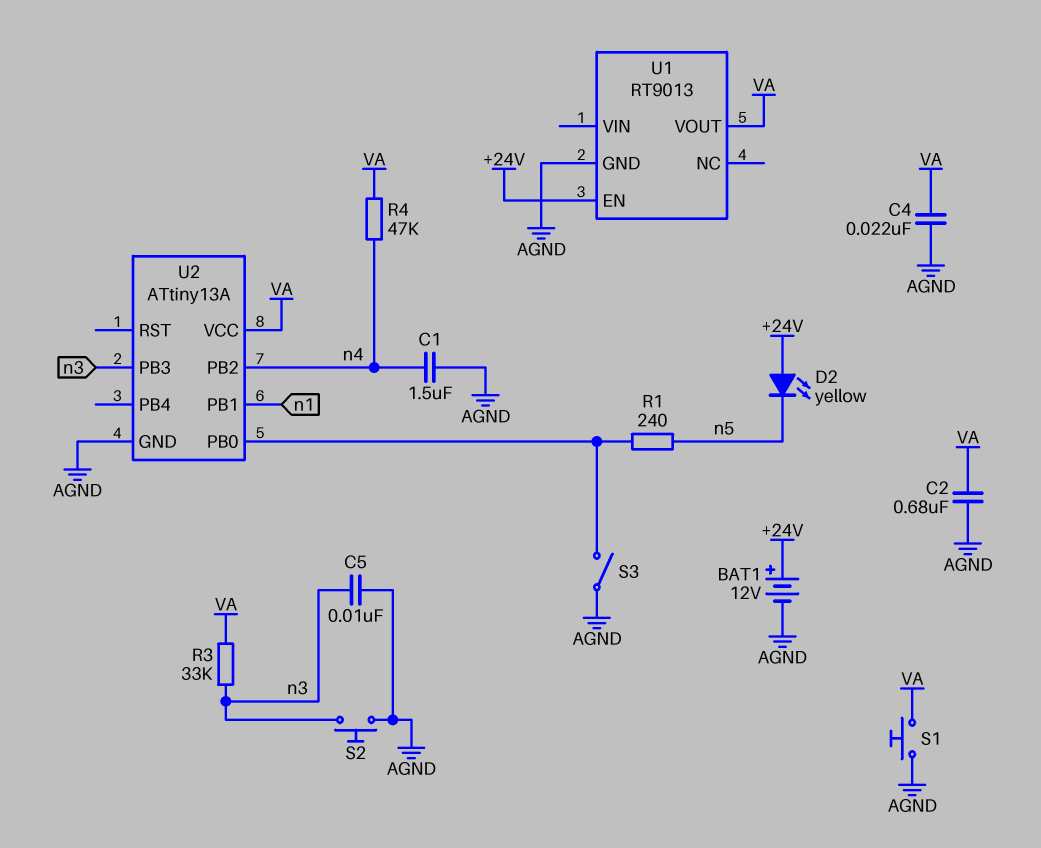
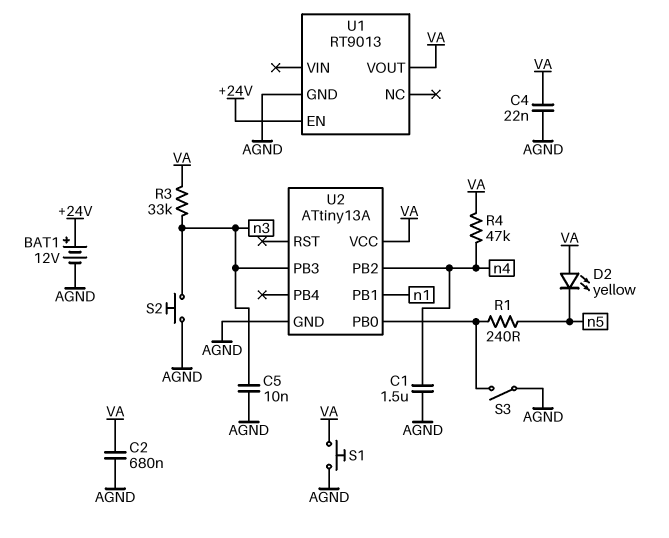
D2: LED yellow (A +24V, K n5) -> LED yellow (A VA, K n5)

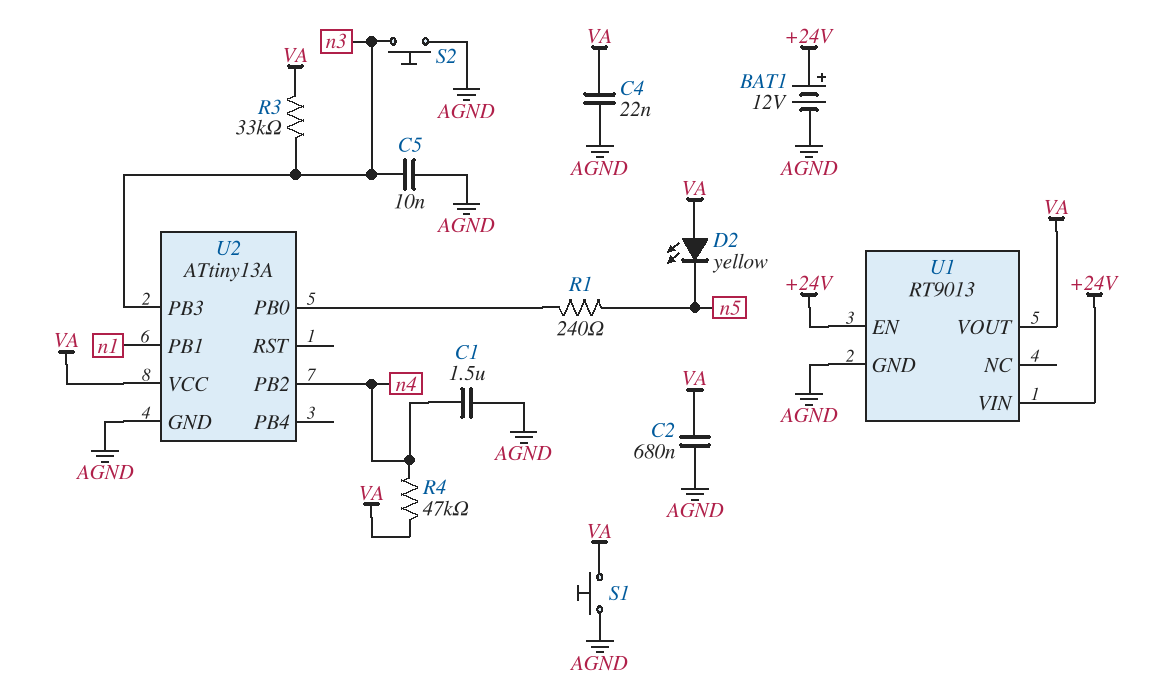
S3: switch (AGND, U2/PB0) -> none
U1 pin VIN: none -> +24V

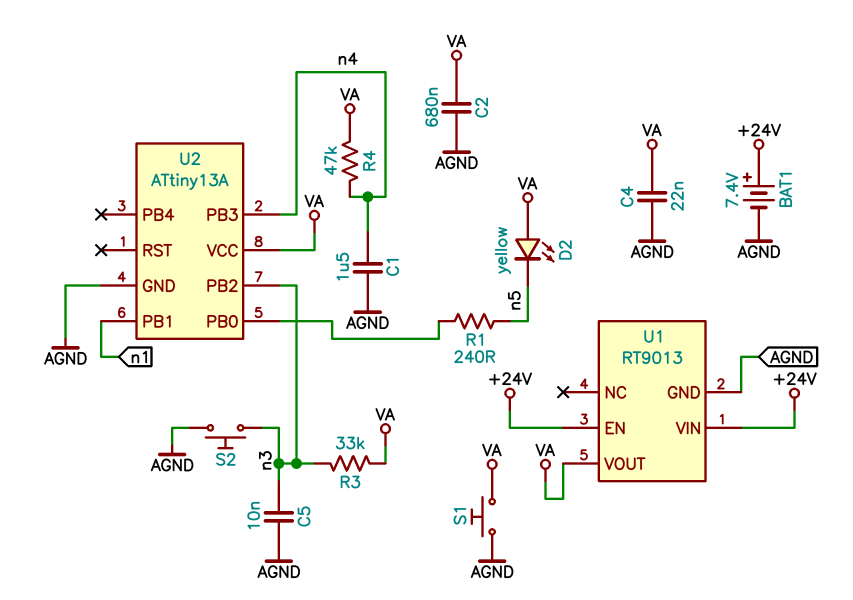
BAT1: 12V (plus +24V, minus AGND) -> 7.4V (plus +24V, minus AGND)
U2 pin PB2: n4 -> n3
U2 pin PB3: n3 -> n4

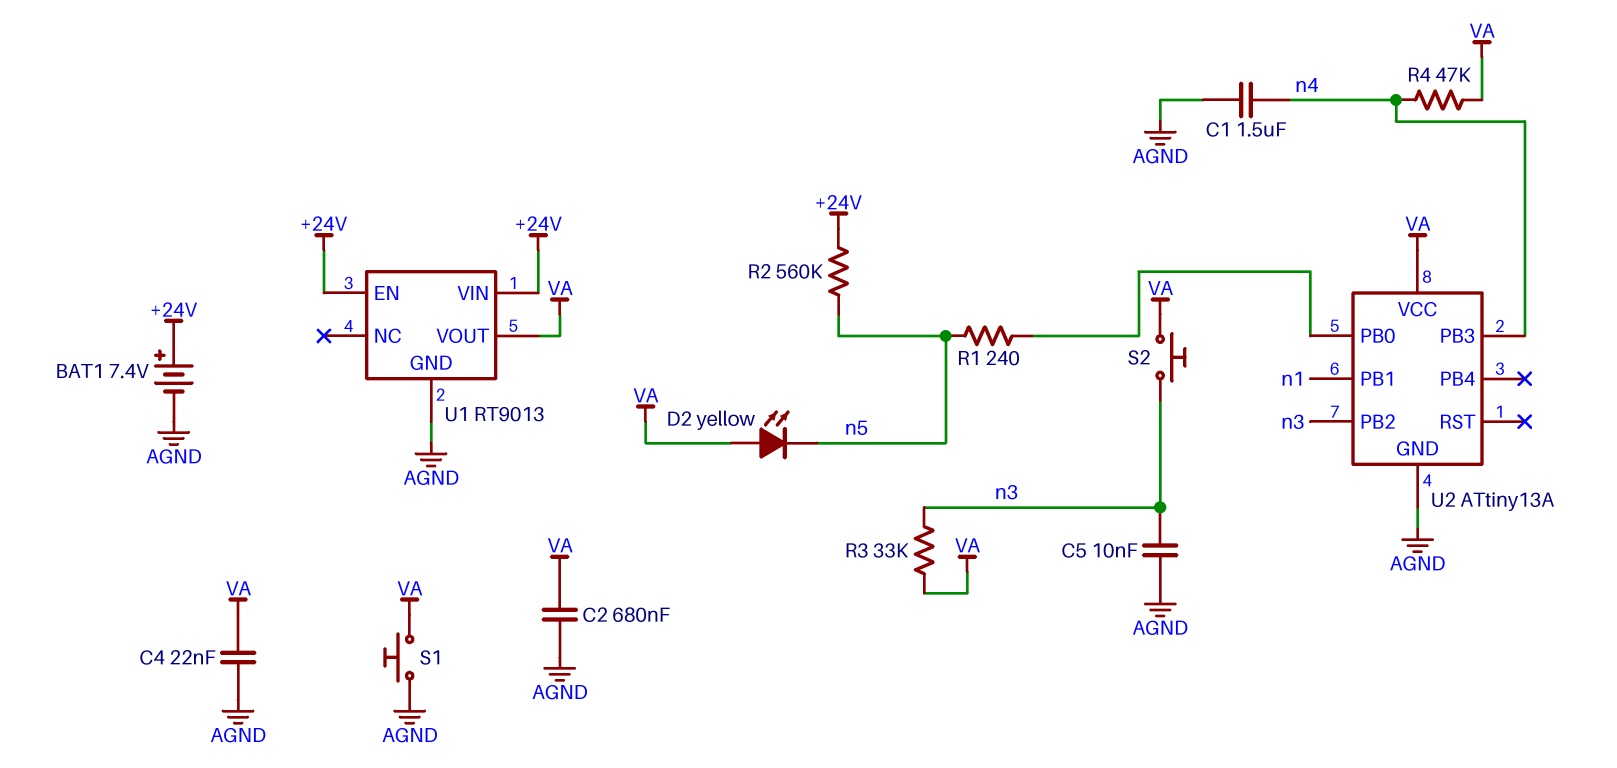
R2: none -> 560k (+24V, n5)
S2: button (AGND, n3) -> button (VA, n3)

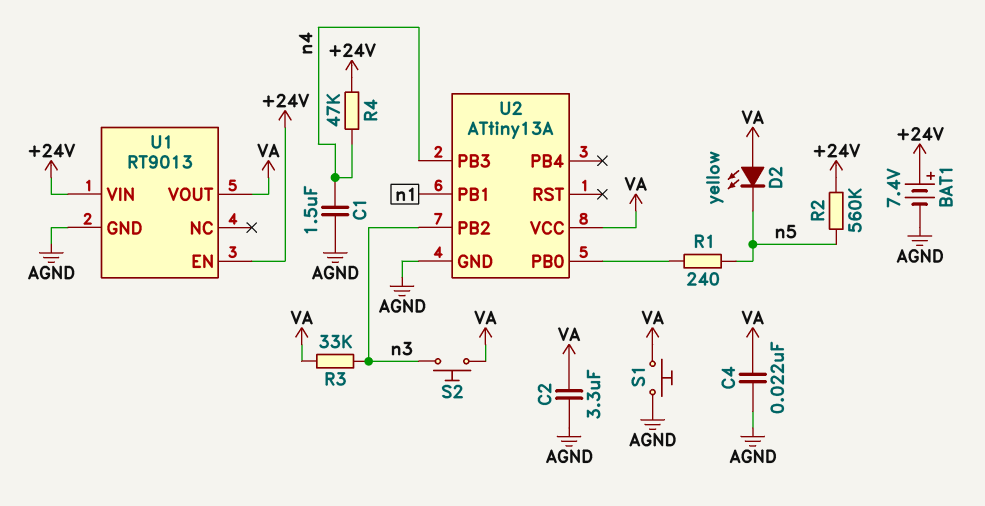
C2: 680nF (AGND, VA) -> 3.3uF (AGND, VA)
C5: 10nF (AGND, n3) -> none
R4: 47k (VA, n4) -> 47k (+24V, n4)

